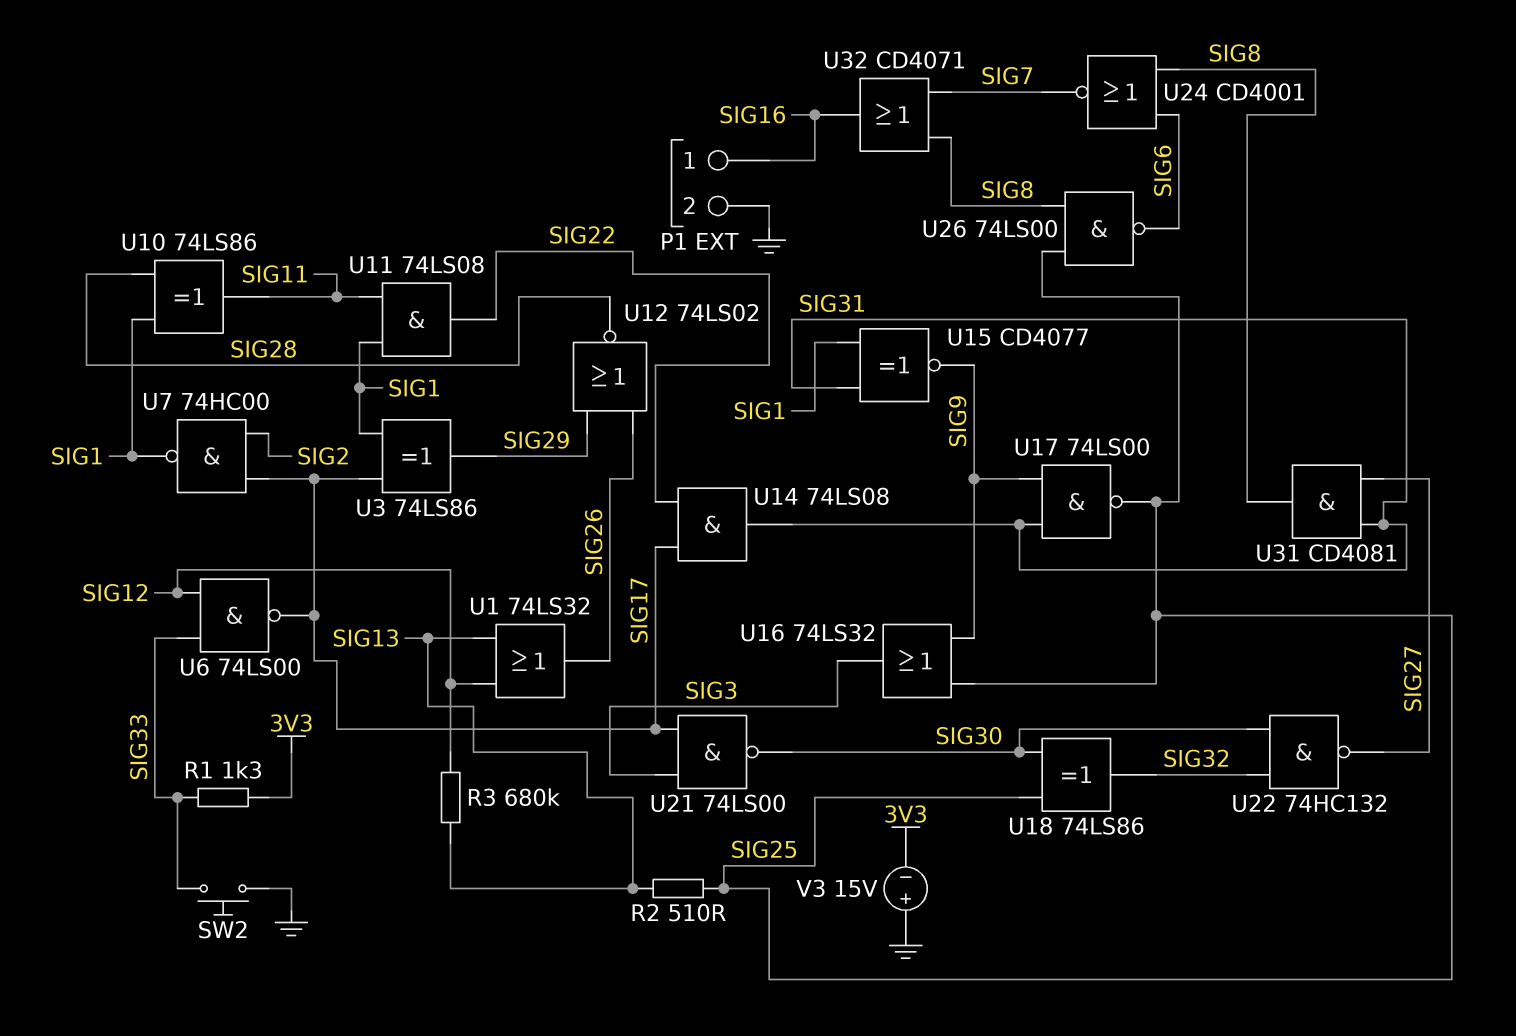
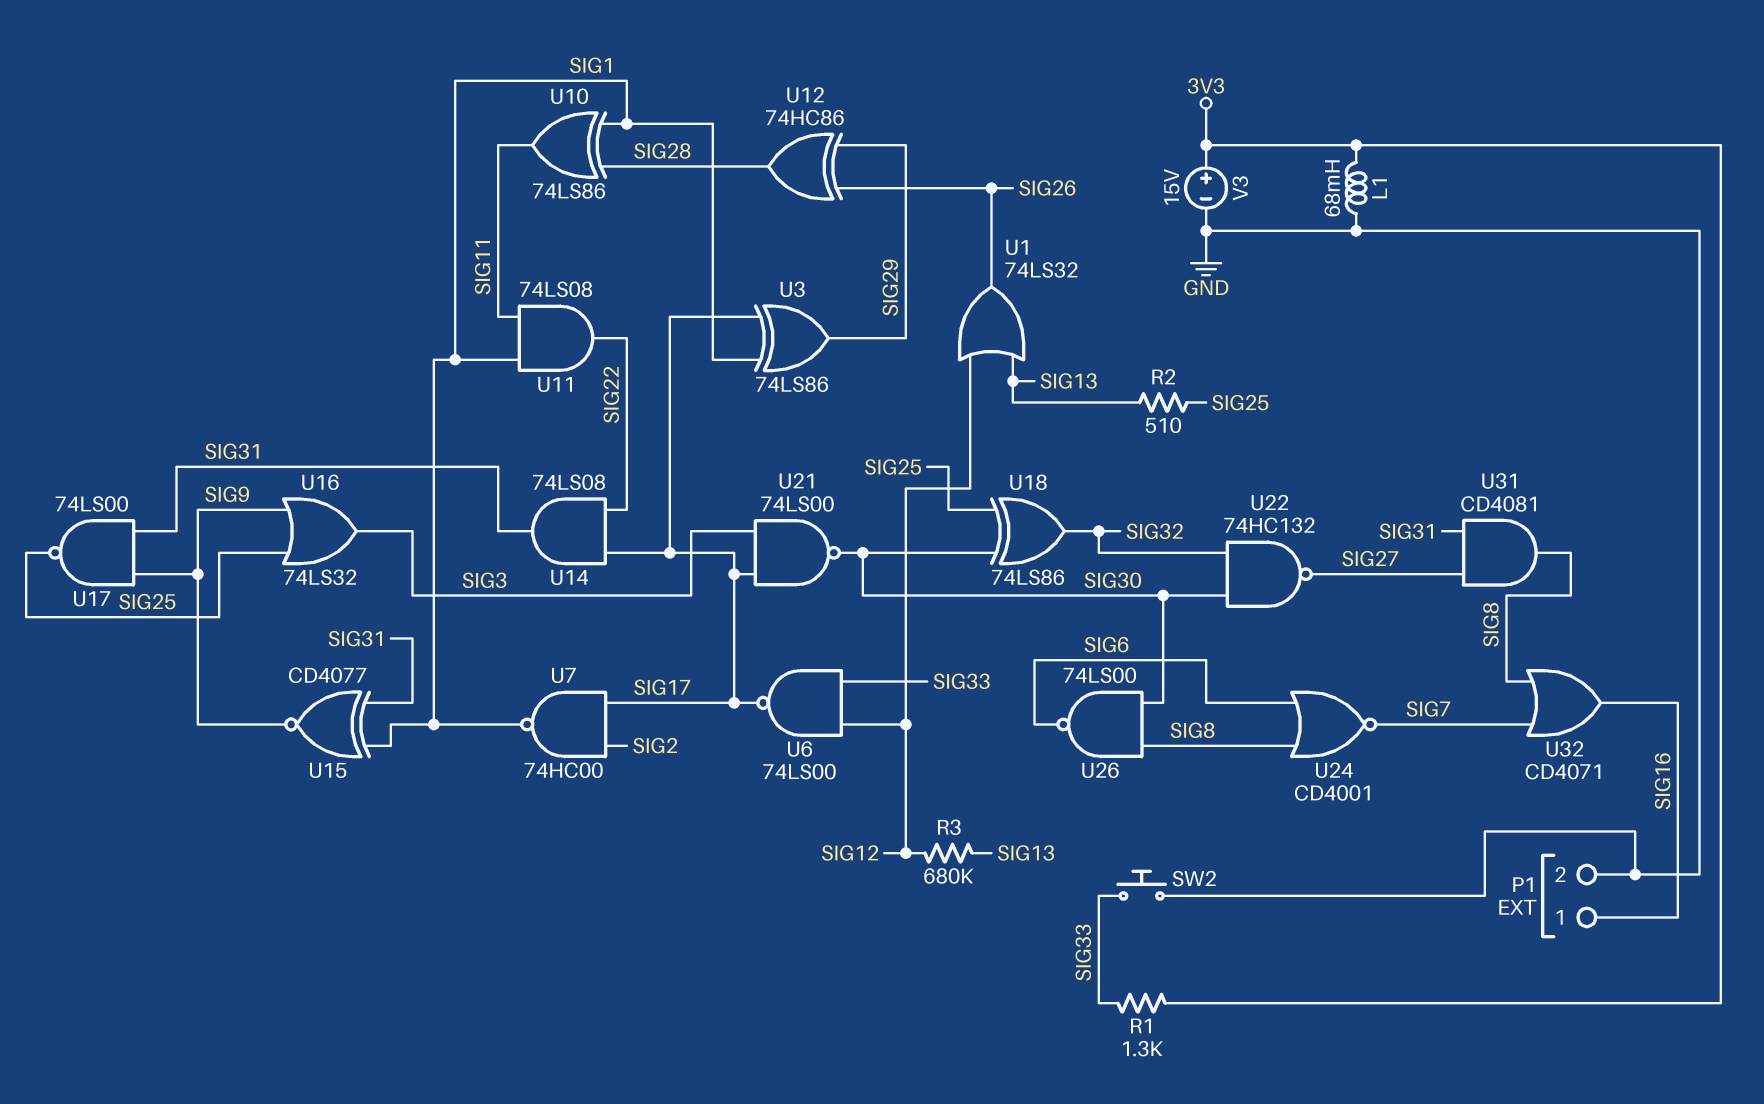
L1: none -> 68mH (3V3, GND)
U12: NOR 74LS02 (in SIG26, in SIG29, out SIG28) -> XOR 74HC86 (in SIG26, in SIG29, out SIG28)
U26: NAND 74LS00 (in SIG8, in SIG25, out SIG6) -> NAND 74LS00 (in SIG8, in SIG30, out SIG6)
V3: 15V (plus GND, minus 3V3) -> 15V (plus 3V3, minus GND)

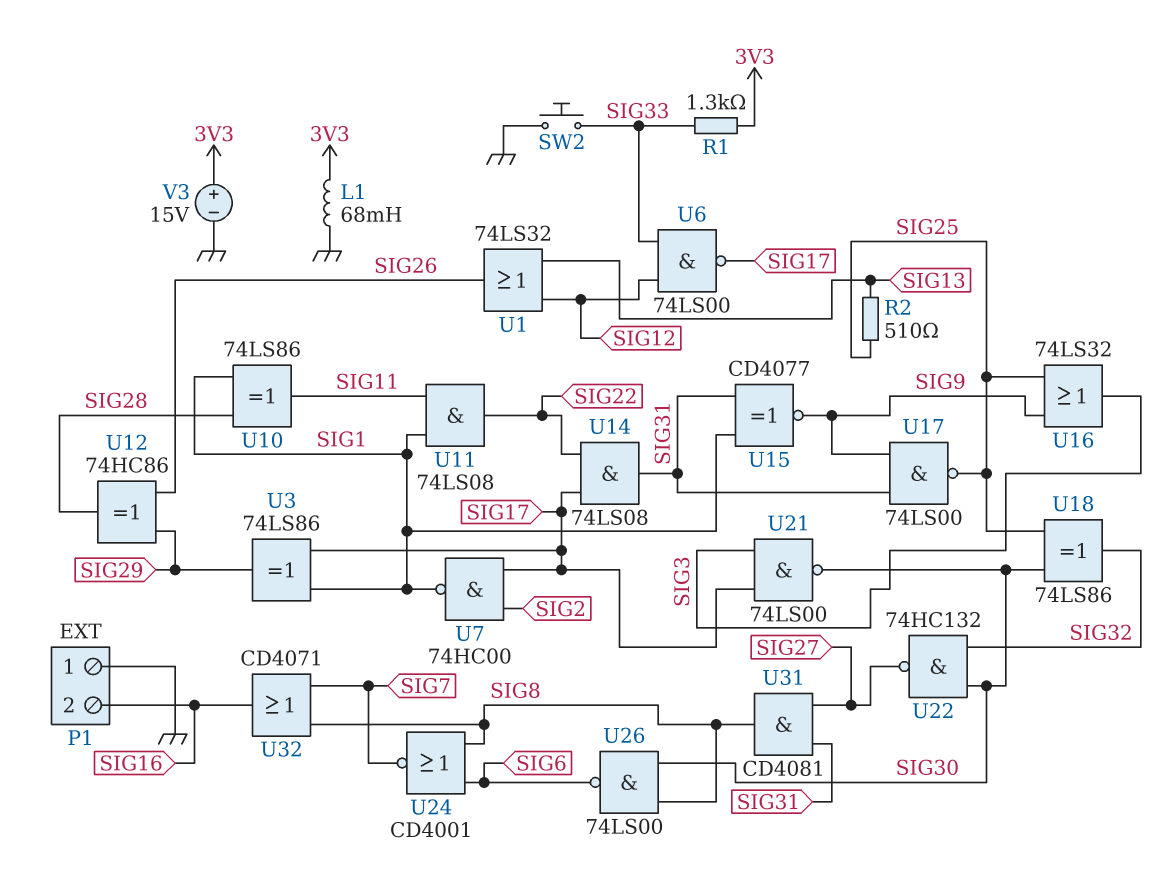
P1 pin 1: SIG16 -> GND
P1 pin 2: GND -> SIG16
R3: 680k (SIG12, SIG13) -> none

